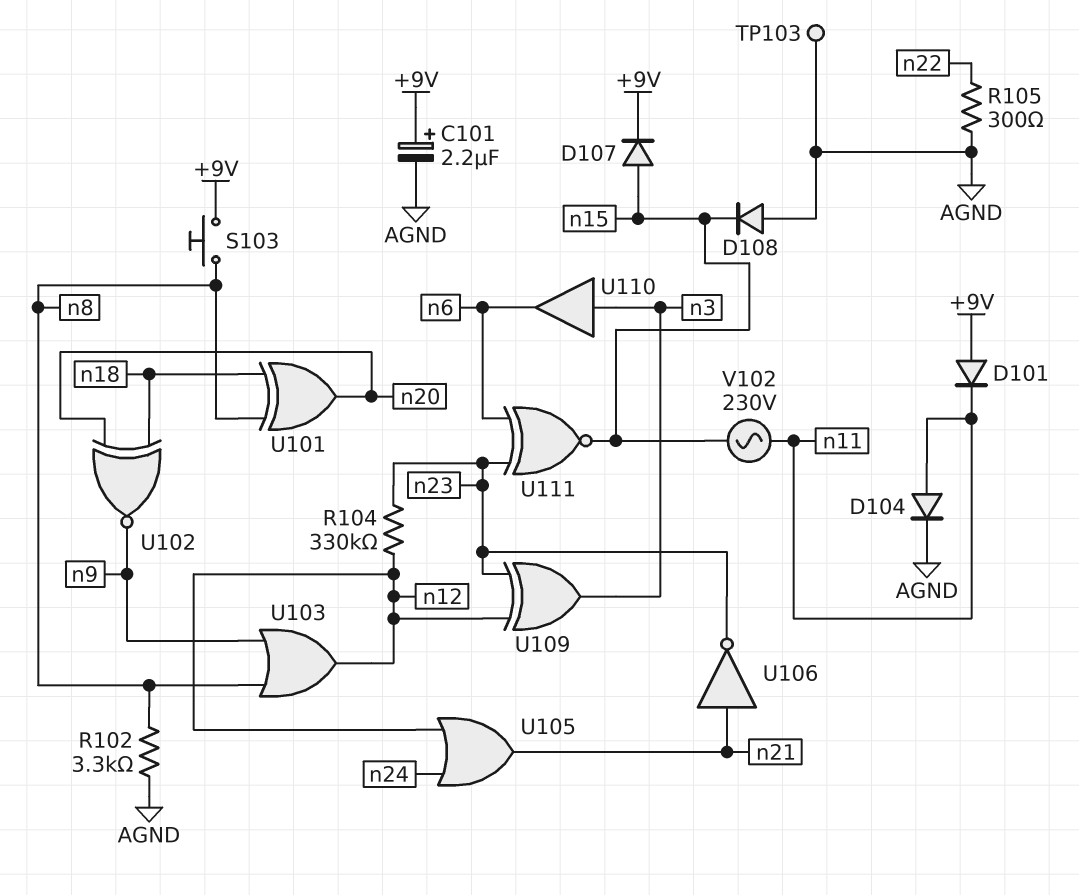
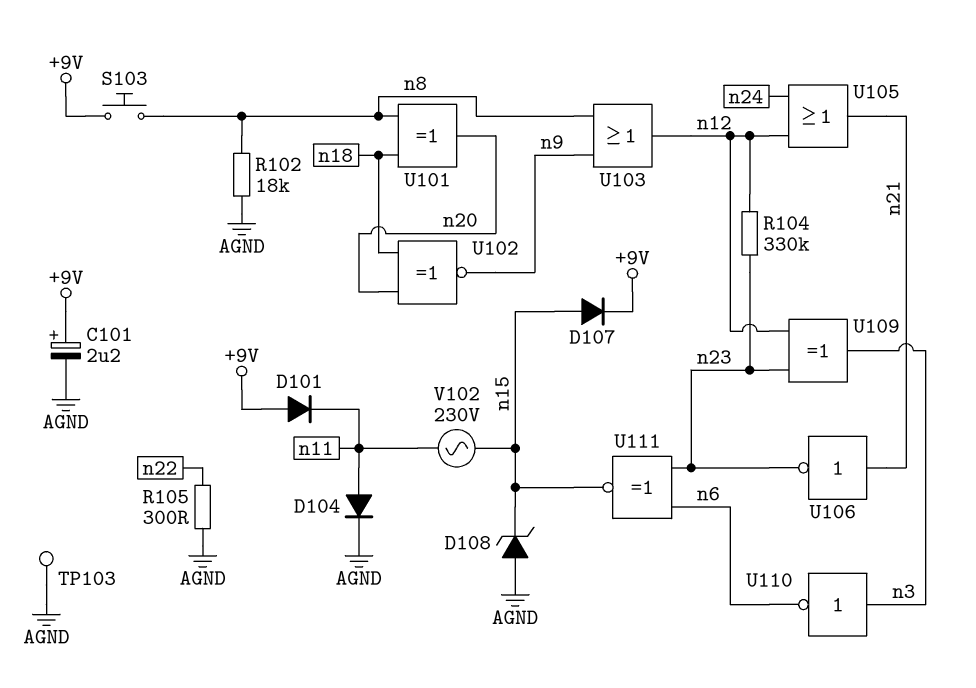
D108: diode (A AGND, K n15) -> zener (A AGND, K n15)
R102: 3.3k (AGND, n8) -> 18k (AGND, n8)
U110: buffer (in n3, out n6) -> NOT (in n3, out n6)

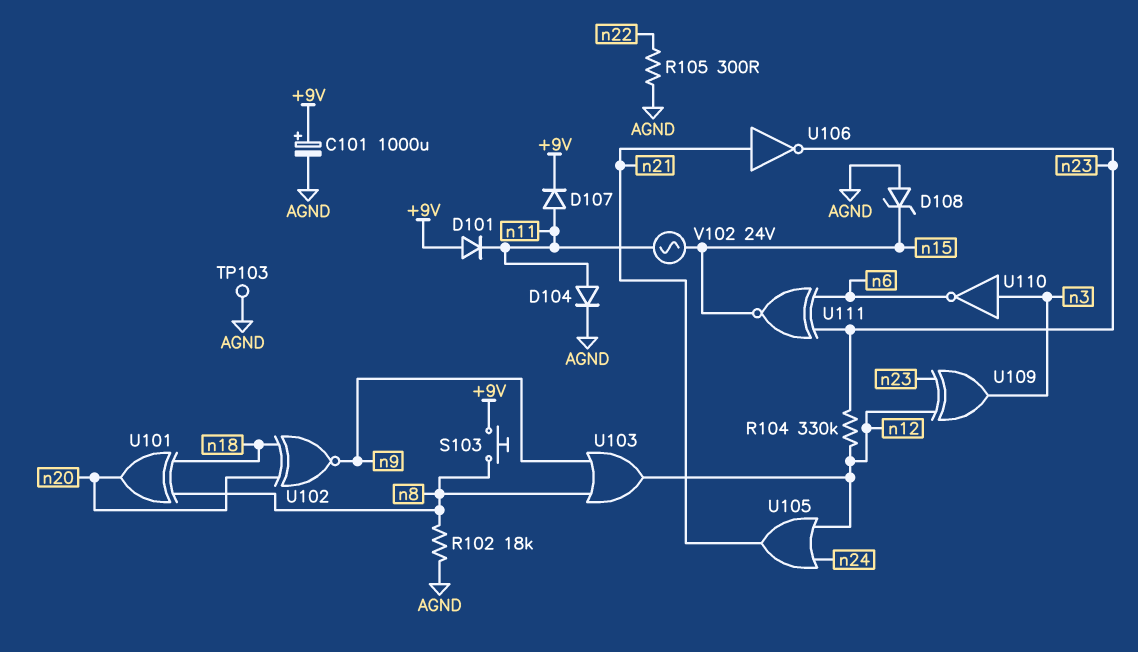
C101: 2.2uF (plus +9V, minus AGND) -> 1000uF (plus +9V, minus AGND)
D107: diode (A n15, K +9V) -> diode (A n11, K +9V)
V102: AC 230V (n11, n15) -> AC 24V (n11, n15)

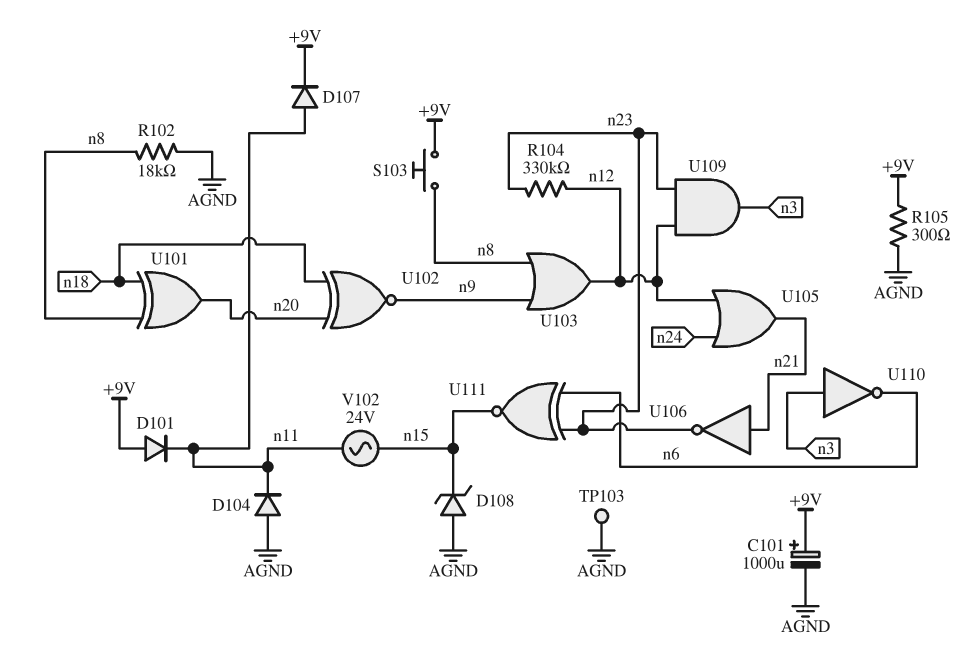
D104: diode (A n11, K AGND) -> diode (A AGND, K n11)
R105: 300 (AGND, n22) -> 300 (+9V, AGND)
U109: XOR (in n12, in n23, out n3) -> AND (in n12, in n23, out n3)

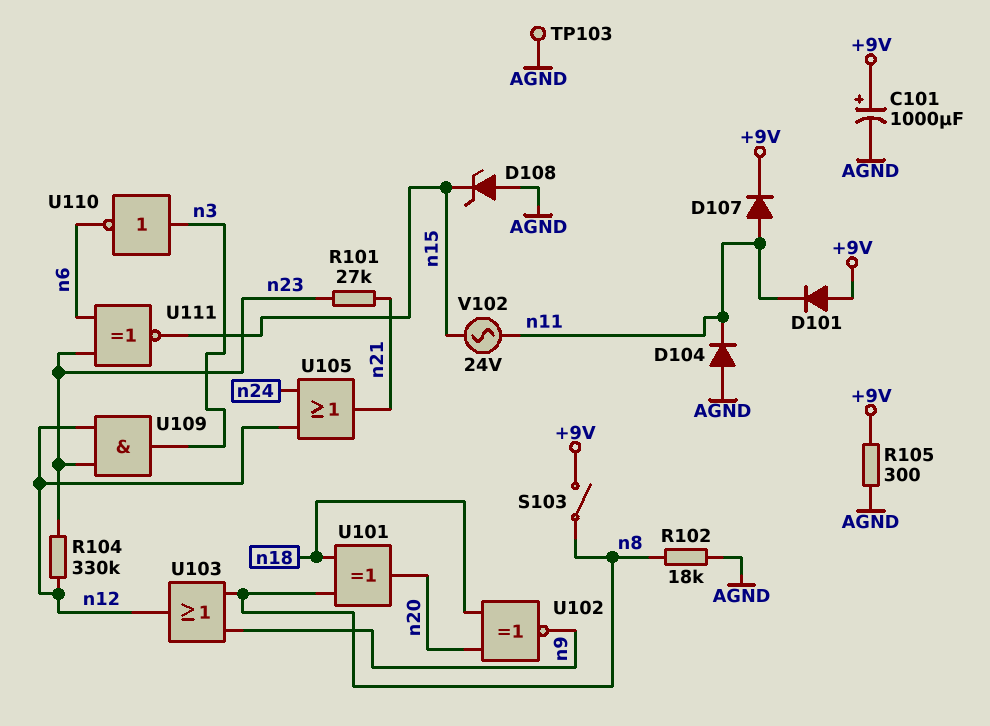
R101: none -> 27k (n21, n23)
S103: button (+9V, n8) -> switch (+9V, n8)
U106: NOT (in n21, out n23) -> none

